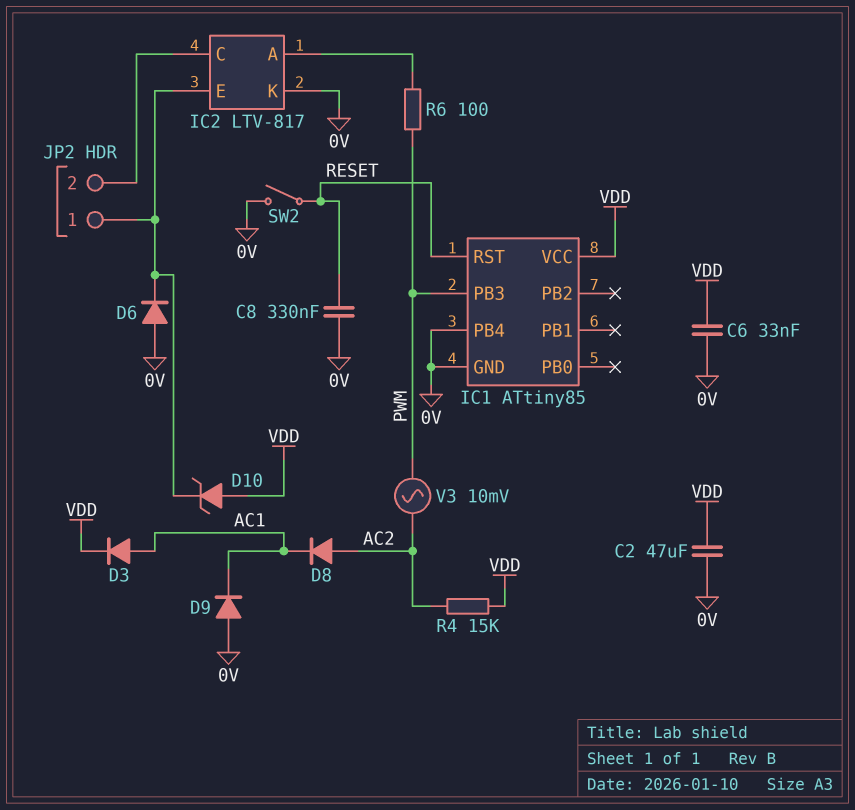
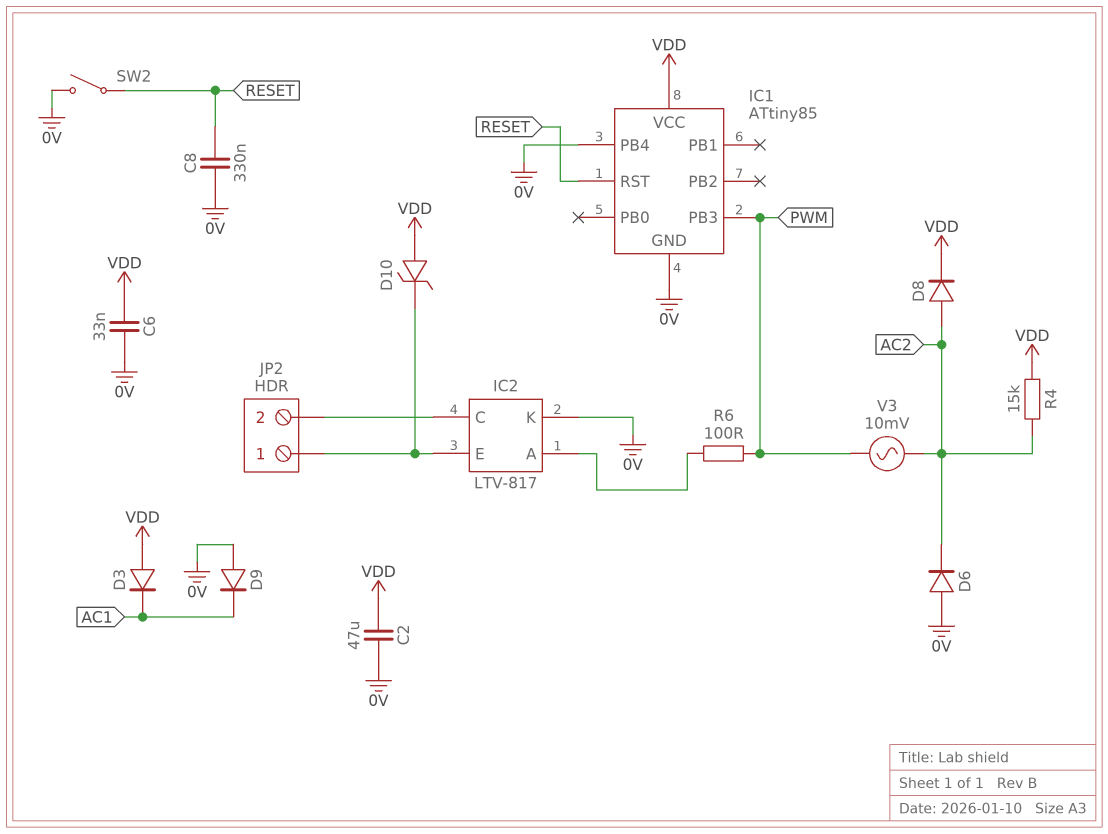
D3: diode (A AC1, K VDD) -> diode (A VDD, K AC1)
D6: diode (A 0V, K IC2/E) -> diode (A 0V, K AC2)
D8: diode (A AC2, K AC1) -> diode (A AC2, K VDD)

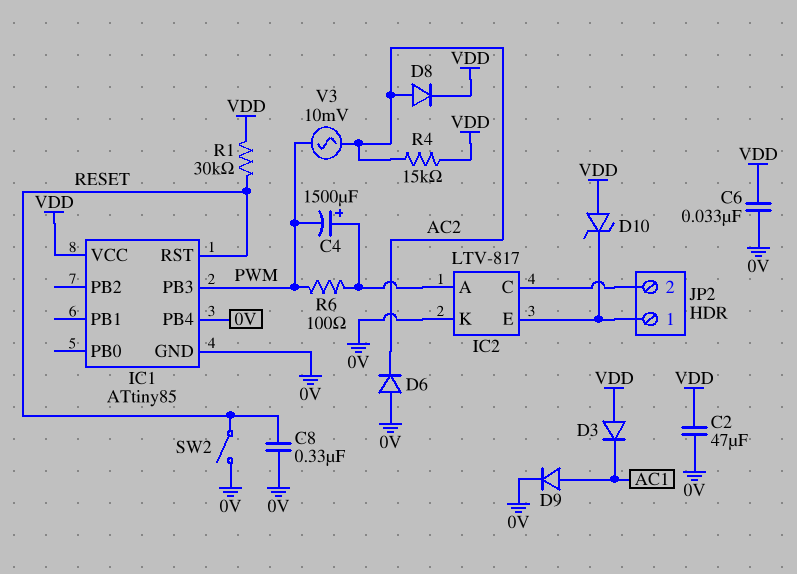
C4: none -> 1500uF (plus IC2/A, minus PWM)
D9: diode (A 0V, K AC1) -> diode (A AC1, K 0V)
R1: none -> 30k (RESET, VDD)

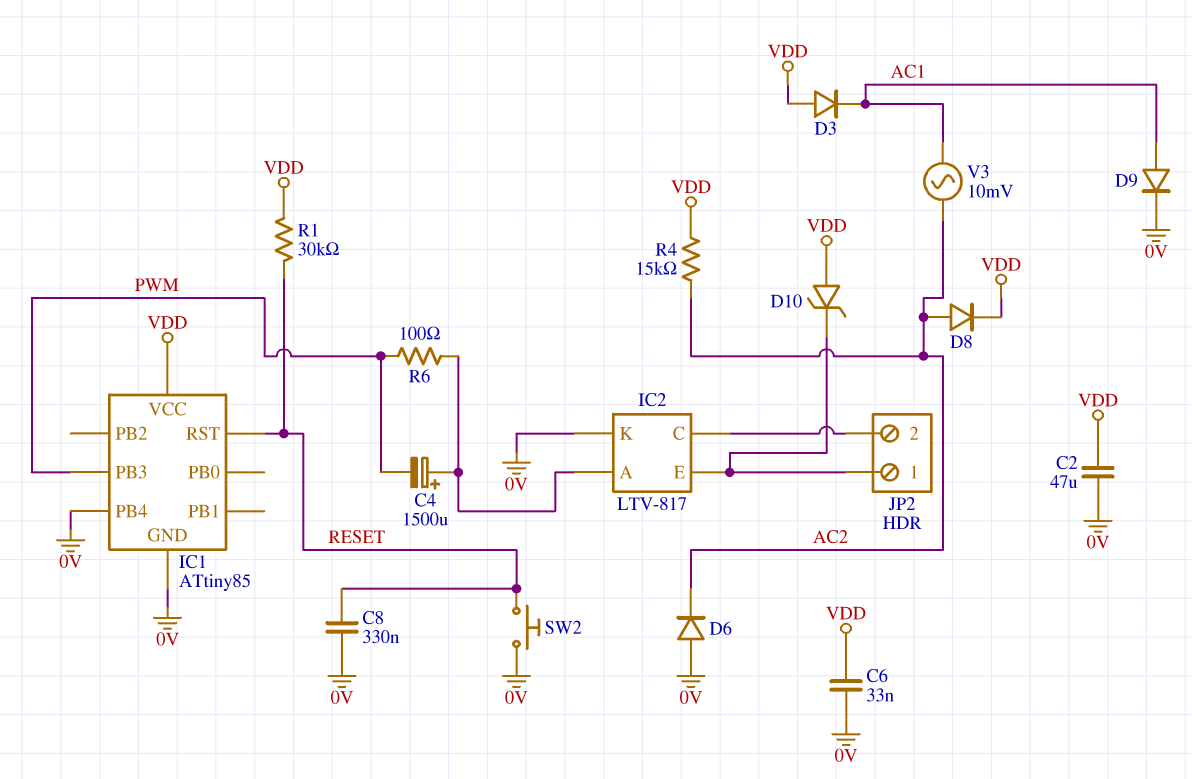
SW2: switch (0V, RESET) -> button (0V, RESET)
V3: AC 10mV (AC2, PWM) -> AC 10mV (AC1, AC2)

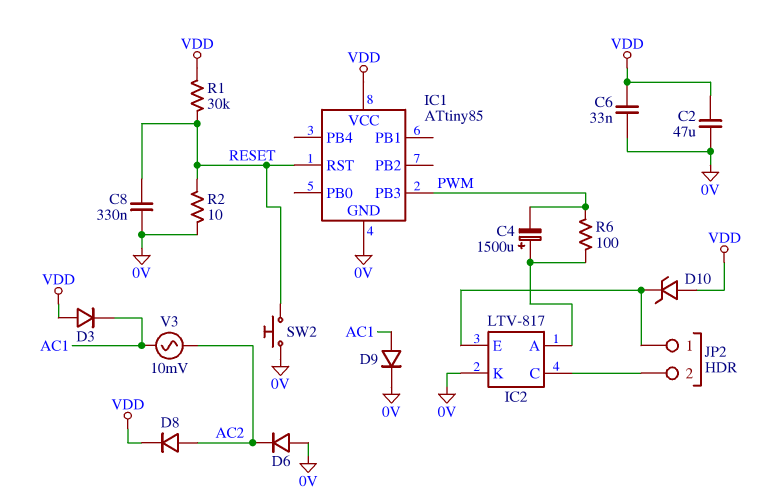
IC1 pin PB4: 0V -> none
R2: none -> 10 (0V, RESET)
R4: 15k (AC2, VDD) -> none

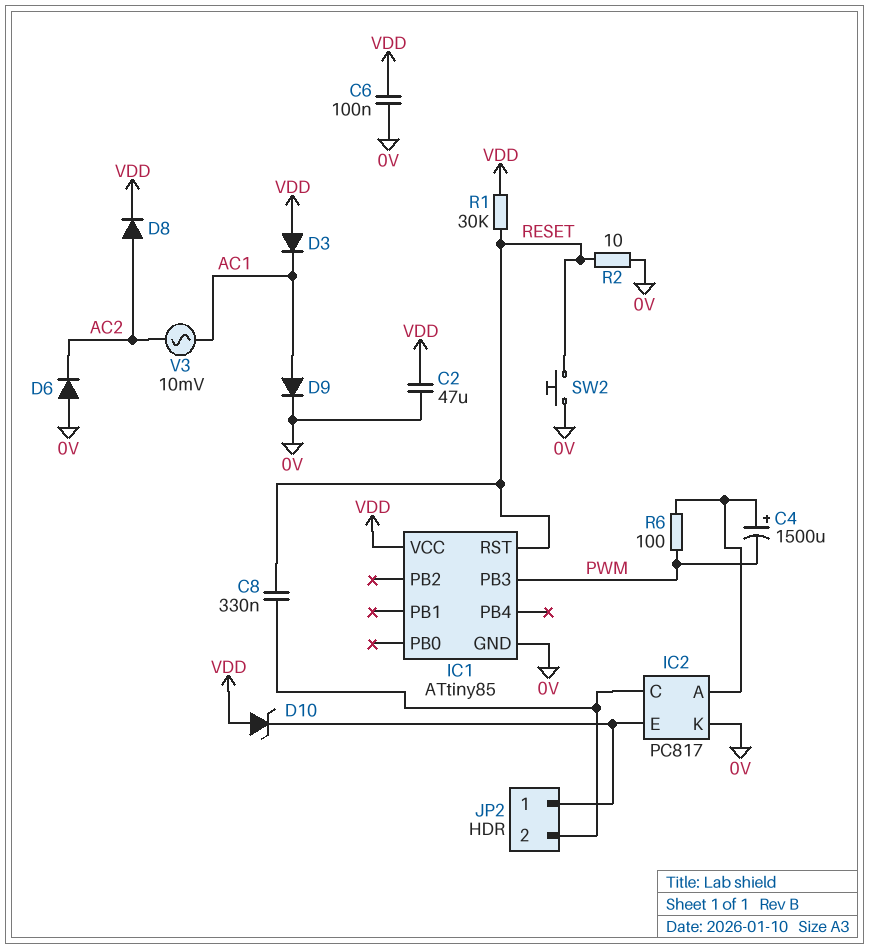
C6: 33nF (0V, VDD) -> 100nF (0V, VDD)
C8: 330nF (0V, RESET) -> 330nF (IC2/C, RESET)
IC2: LTV-817 -> PC817

